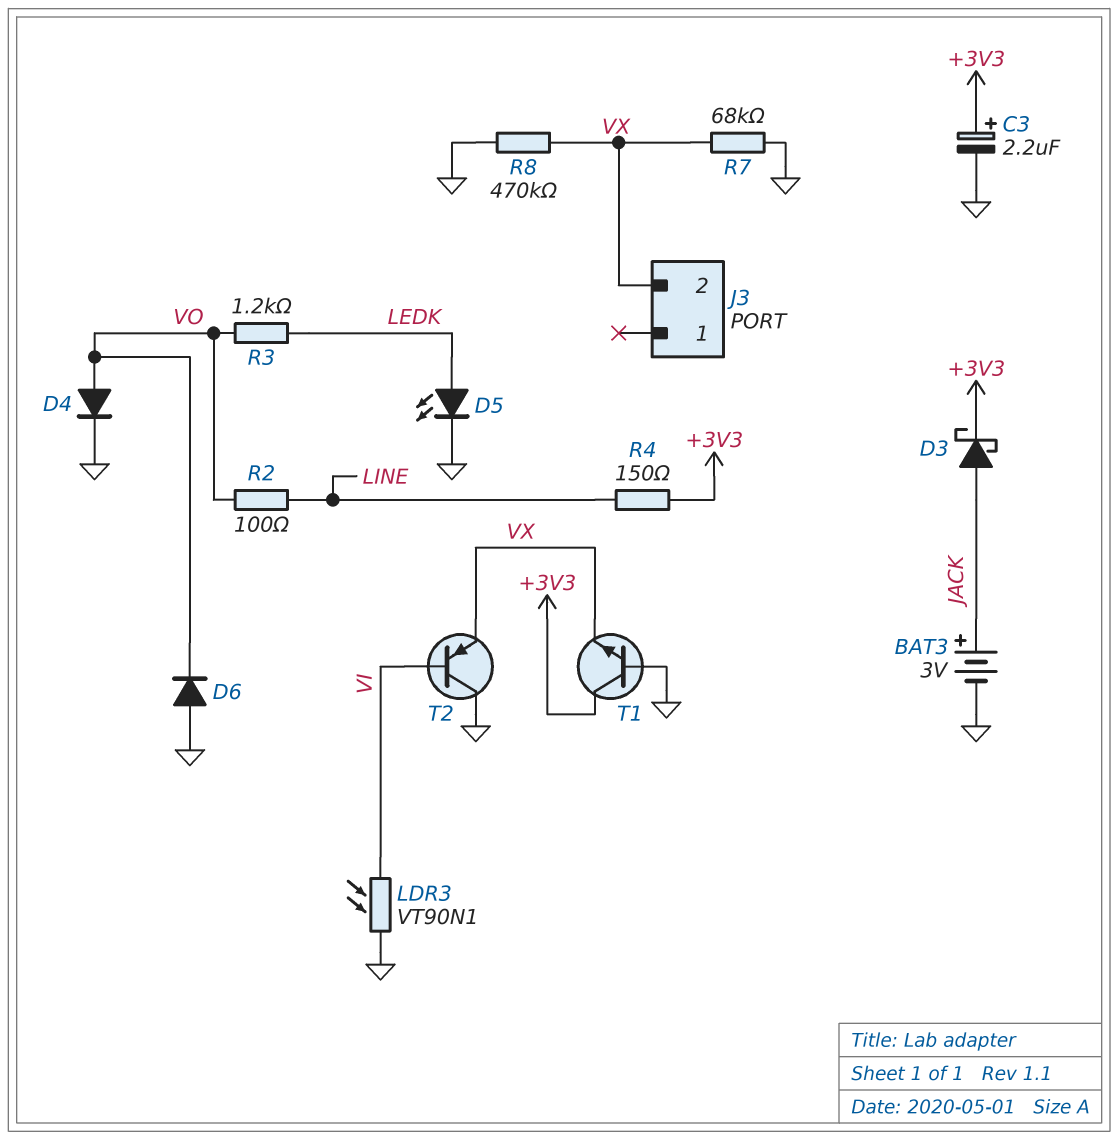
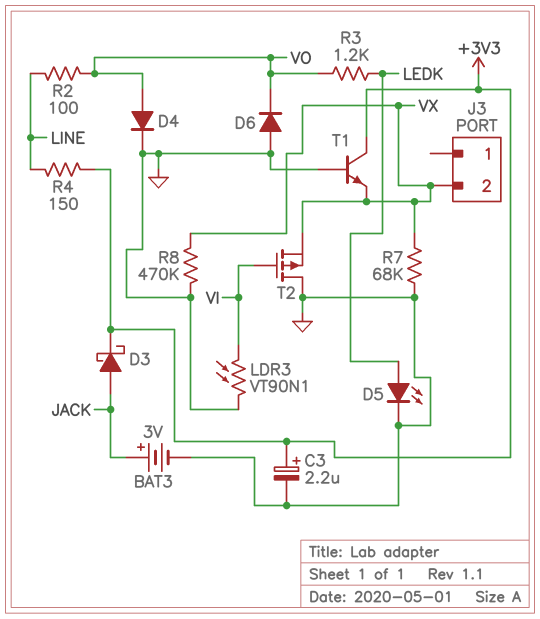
T2: PNP (B VI, C GND, E VX) -> PMOS (G VI, D GND, S VX)

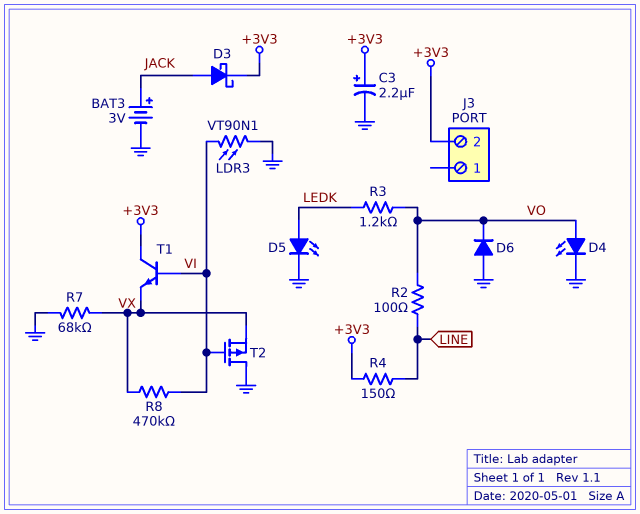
D4: diode (A VO, K GND) -> LED (A VO, K GND)
J3 pin 2: VX -> +3V3
R8: 470k (GND, VX) -> 470k (VI, VX)
T1: NPN (B GND, C +3V3, E VX) -> NPN (B VI, C +3V3, E VX)

